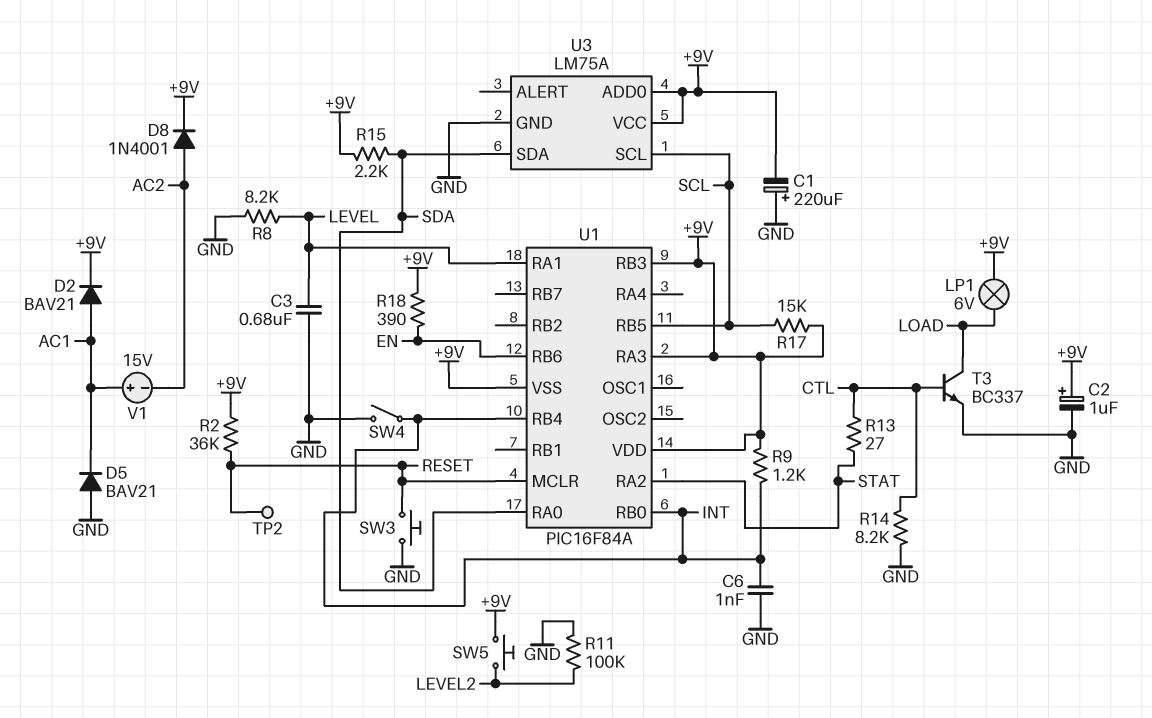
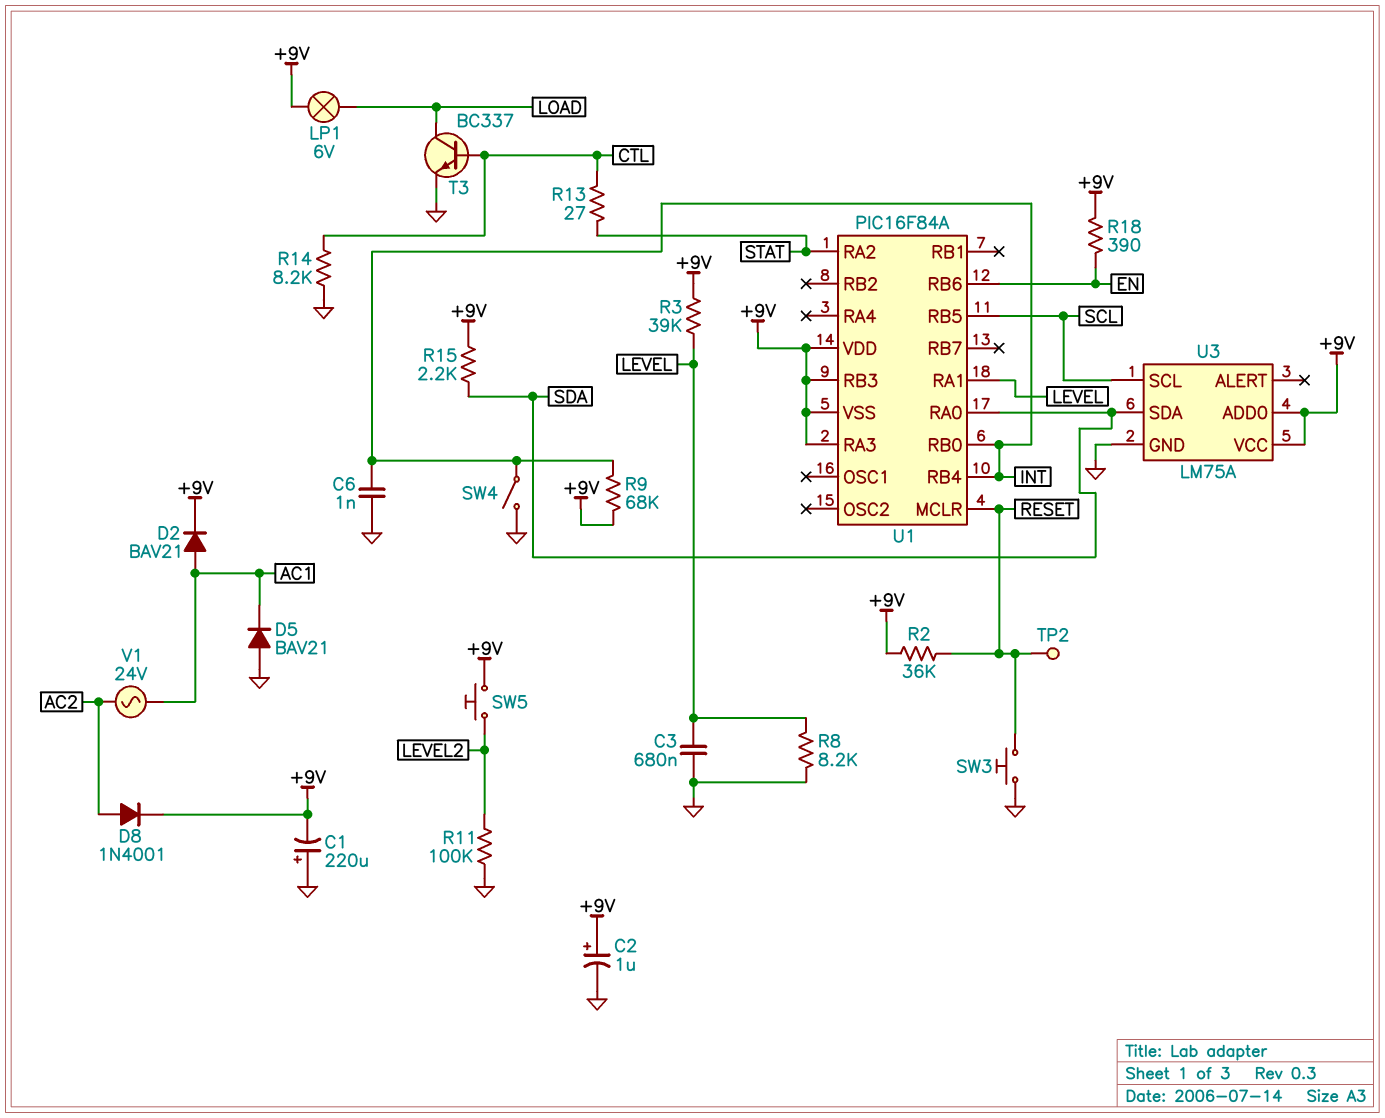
R3: none -> 39k (+9V, LEVEL)
R9: 1.2k (+9V, INT) -> 68k (+9V, INT)
R17: 15k (+9V, SCL) -> none
V1: 15V (plus AC1, minus AC2) -> AC 24V (AC1, AC2)

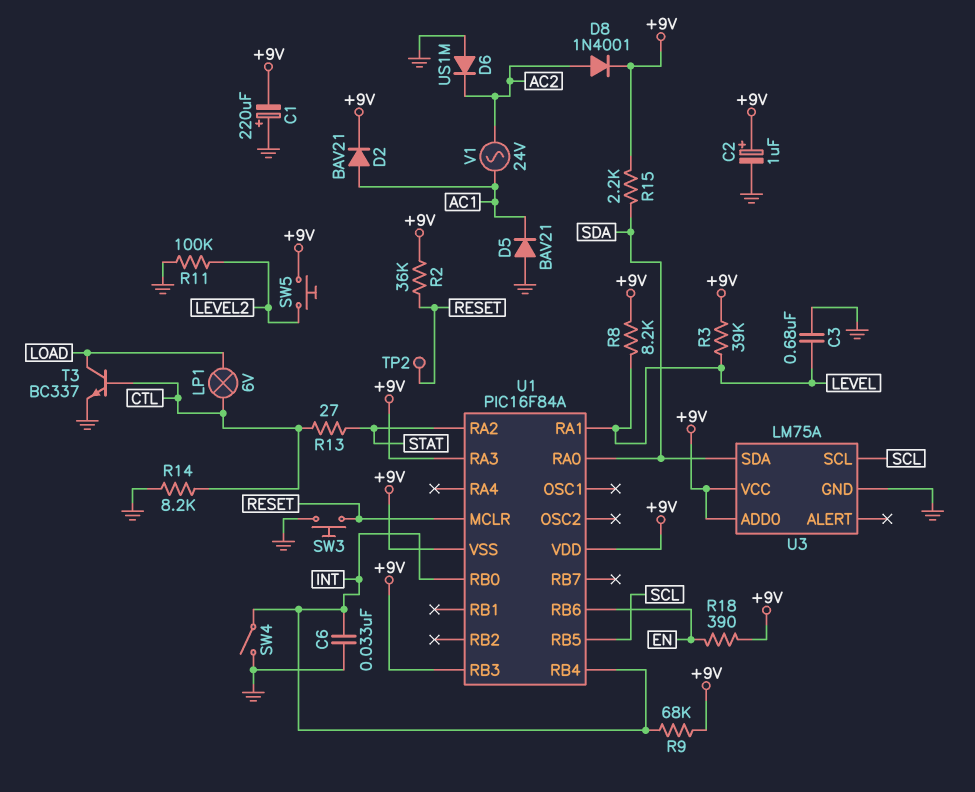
C6: 1nF (GND, INT) -> 33nF (GND, INT)
D6: none -> diode US1M (A GND, K AC2)
LP1: lamp 6V (+9V, LOAD) -> lamp 6V (CTL, LOAD)
R8: 8.2k (GND, LEVEL) -> 8.2k (+9V, LEVEL)

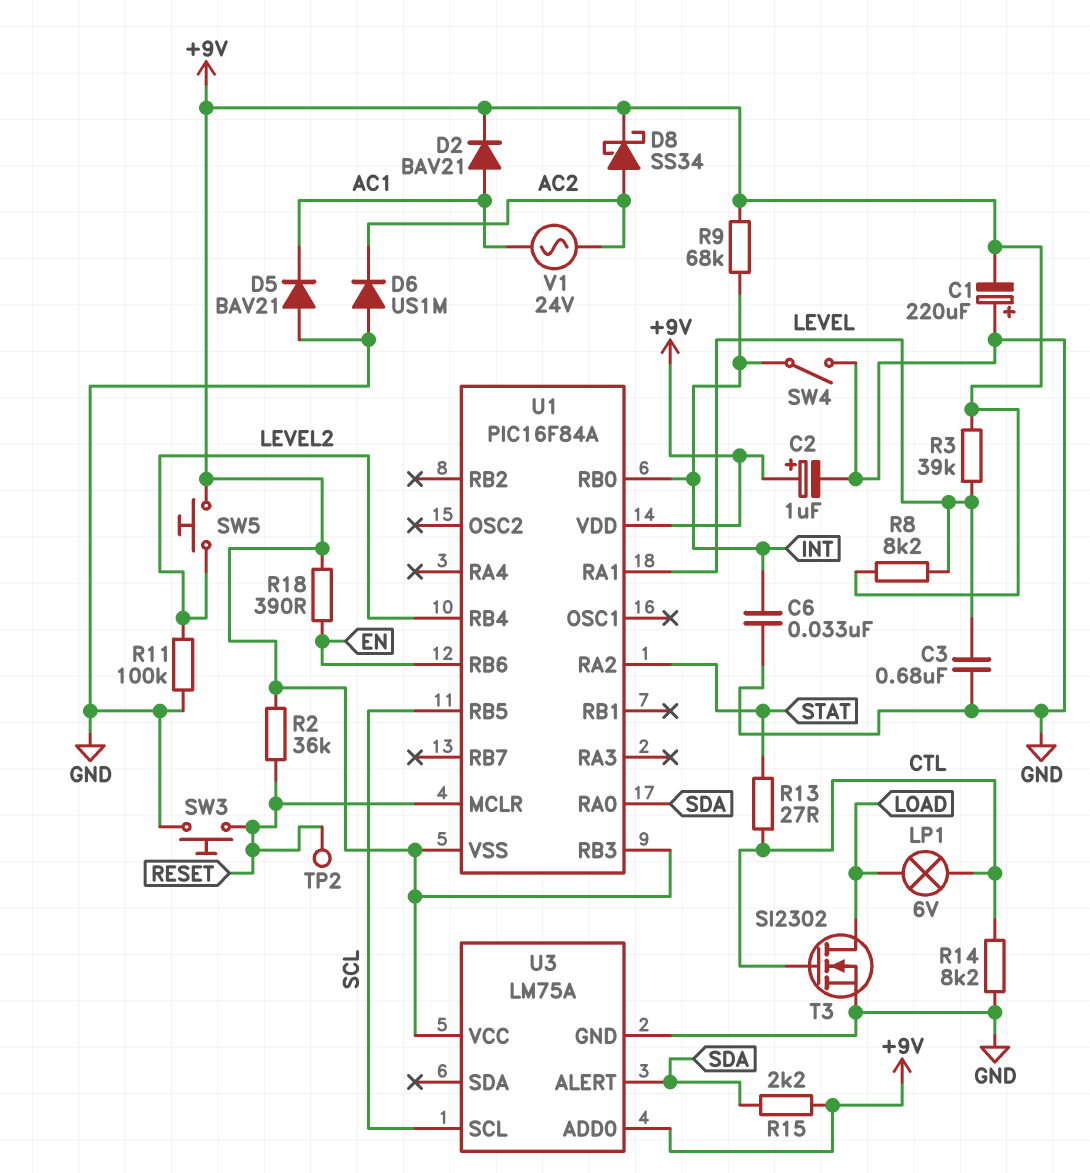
D8: diode 1N4001 (A AC2, K +9V) -> schottky SS34 (A AC2, K +9V)
T3: NPN BC337 (B CTL, C LOAD, E GND) -> NMOS SI2302 (G CTL, D LOAD, S GND)
U1 pin RA3: +9V -> none
U1 pin RB4: INT -> LEVEL2
U3 pin ALERT: none -> SDA
U3 pin SDA: SDA -> none

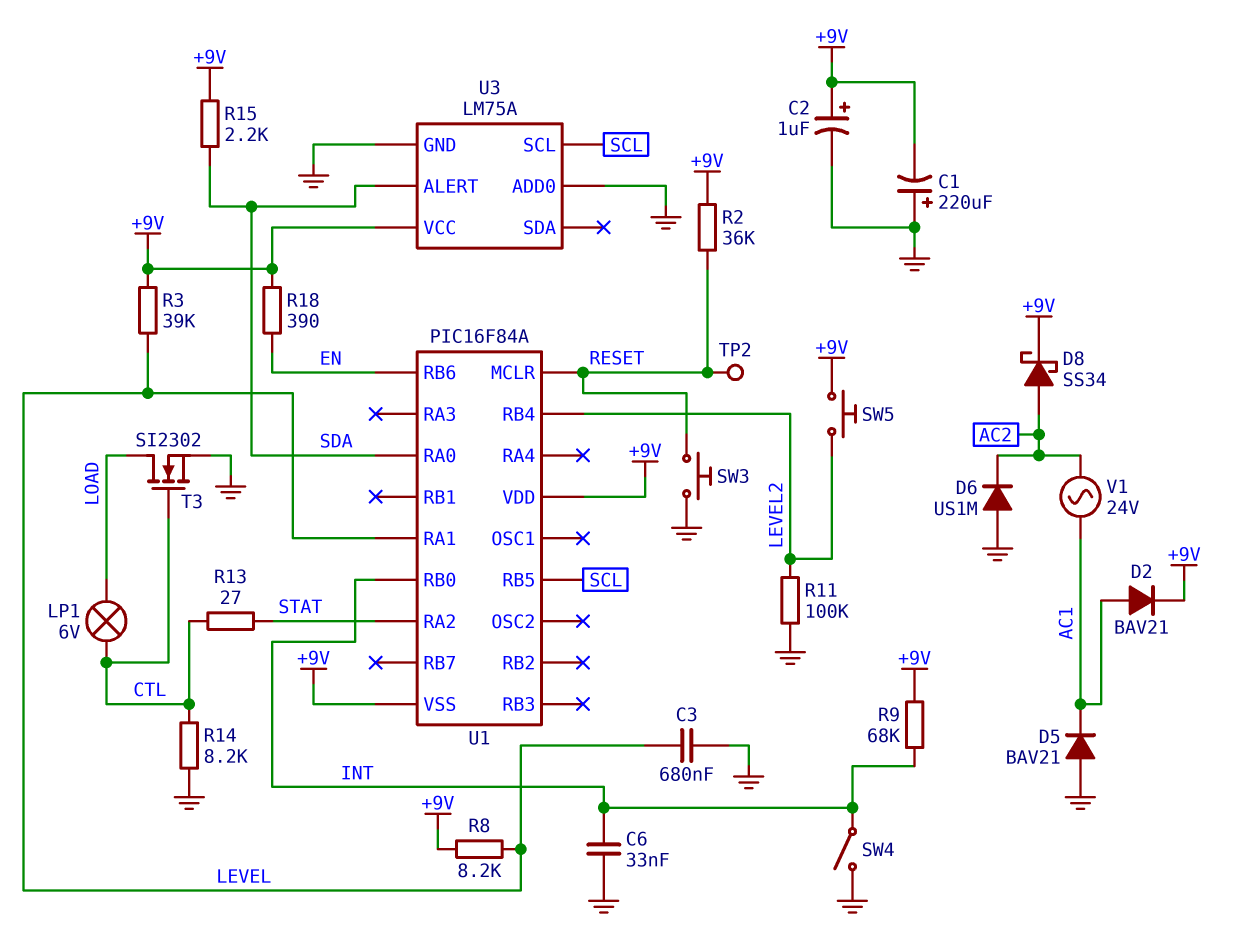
U1 pin RB3: +9V -> none
U3 pin ADD0: +9V -> GND

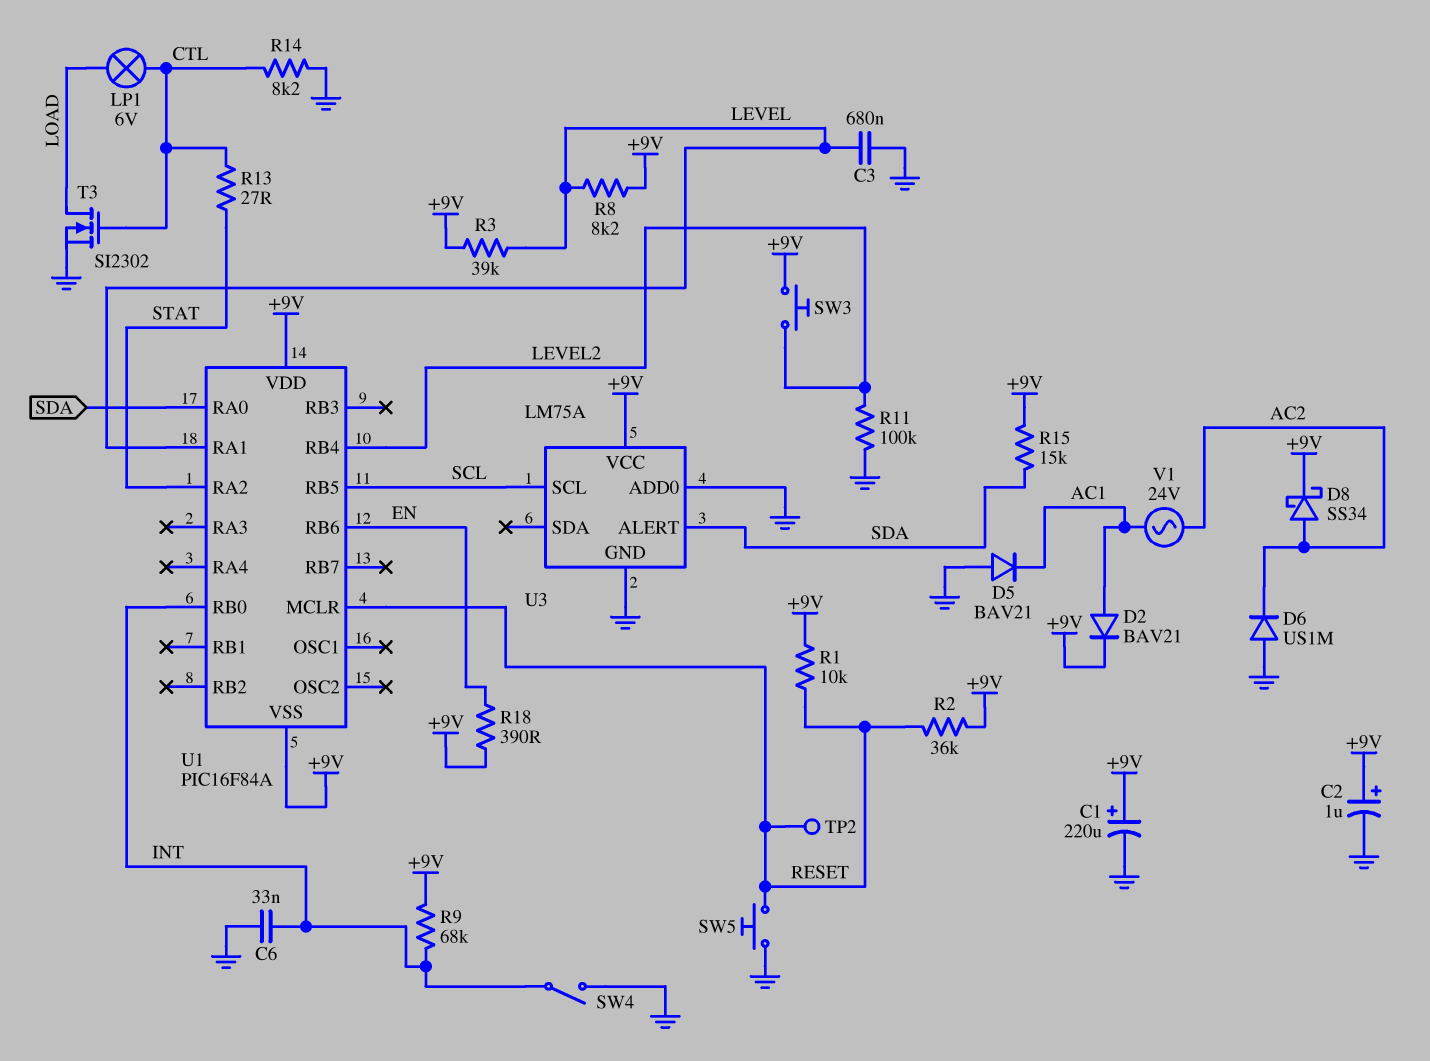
C1: 220uF (plus GND, minus +9V) -> 220uF (plus +9V, minus GND)
R1: none -> 10k (+9V, RESET)
R15: 2.2k (+9V, SDA) -> 15k (+9V, SDA)
SW3: button (GND, RESET) -> button (+9V, LEVEL2)
SW5: button (+9V, LEVEL2) -> button (GND, RESET)

